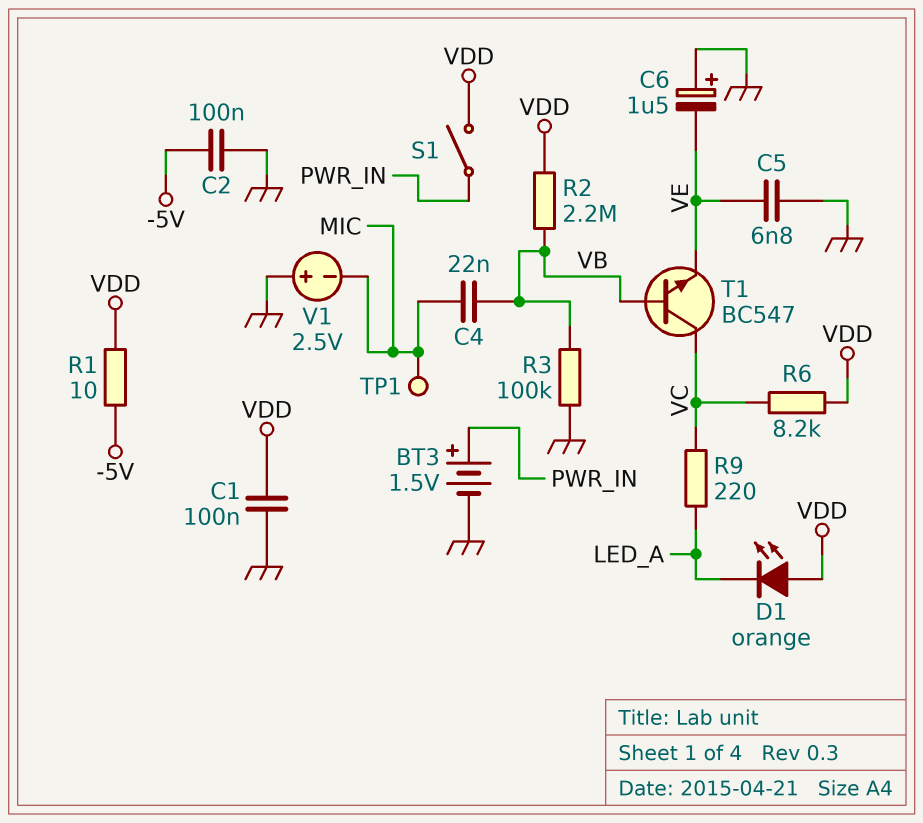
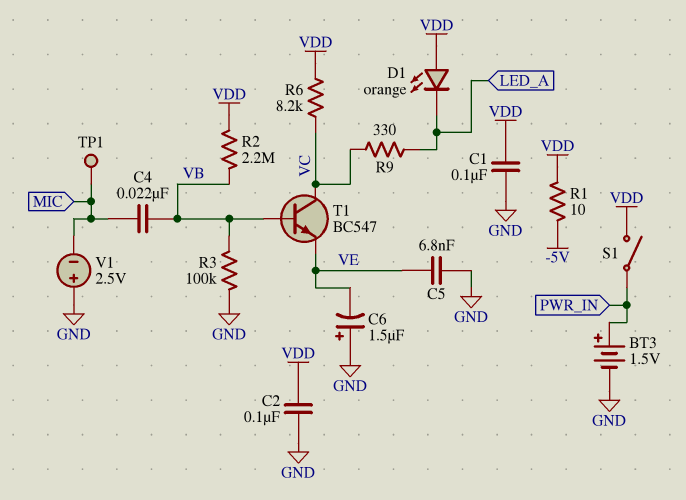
C2: 100nF (-5V, GND) -> 100nF (GND, VDD)
R9: 220 (LED_A, VC) -> 330 (LED_A, VC)

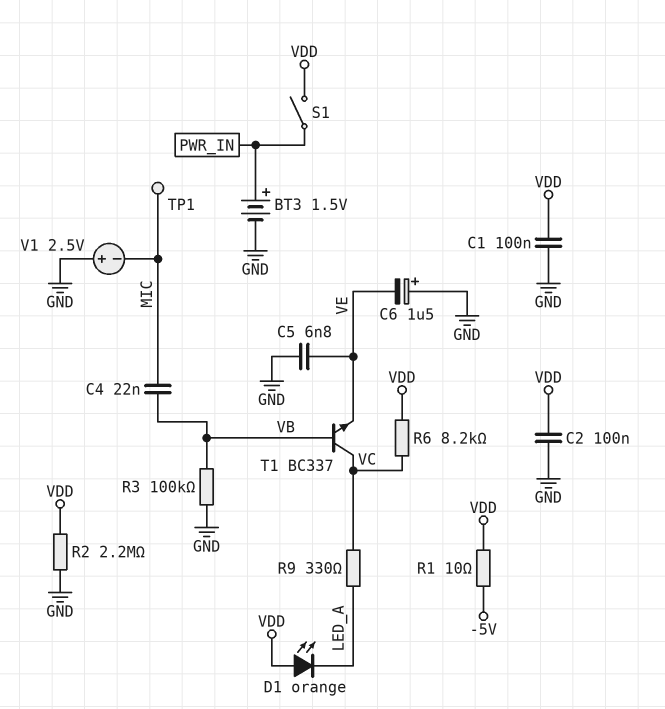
R2: 2.2M (VB, VDD) -> 2.2M (GND, VDD)
T1: NPN BC547 (B VB, C VC, E VE) -> NPN BC337 (B VB, C VC, E VE)

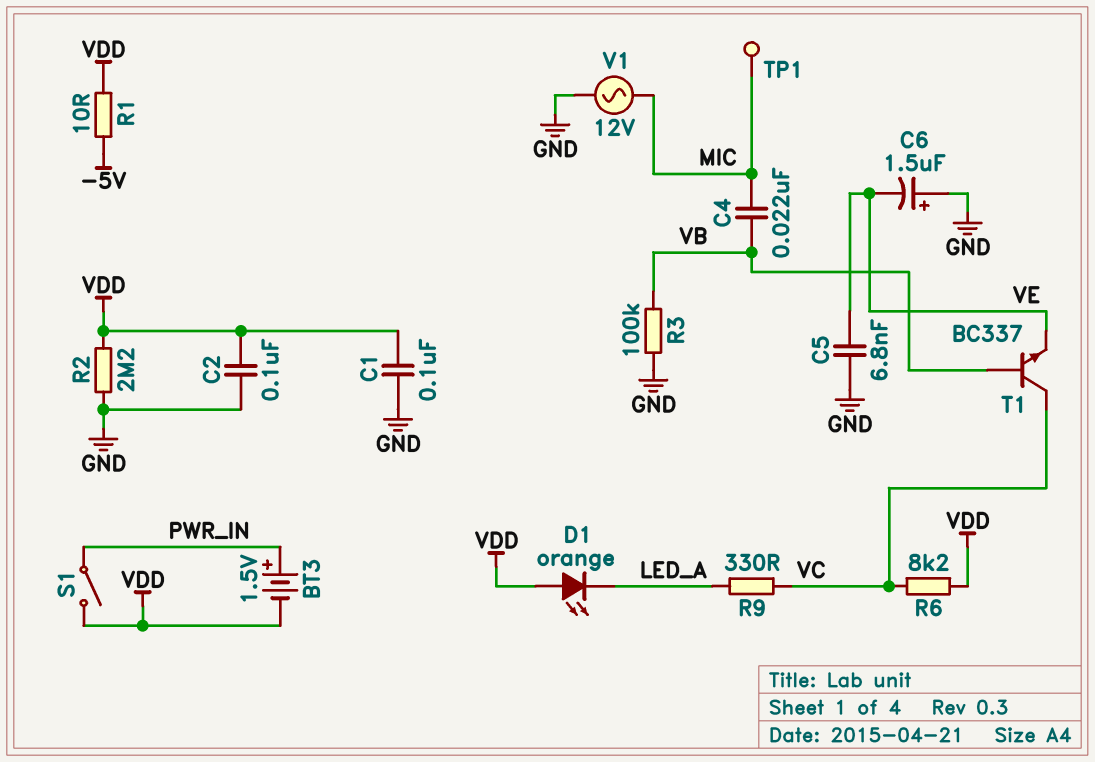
BT3: 1.5V (plus PWR_IN, minus GND) -> 1.5V (plus PWR_IN, minus VDD)
V1: 2.5V (plus GND, minus MIC) -> AC 12V (GND, MIC)

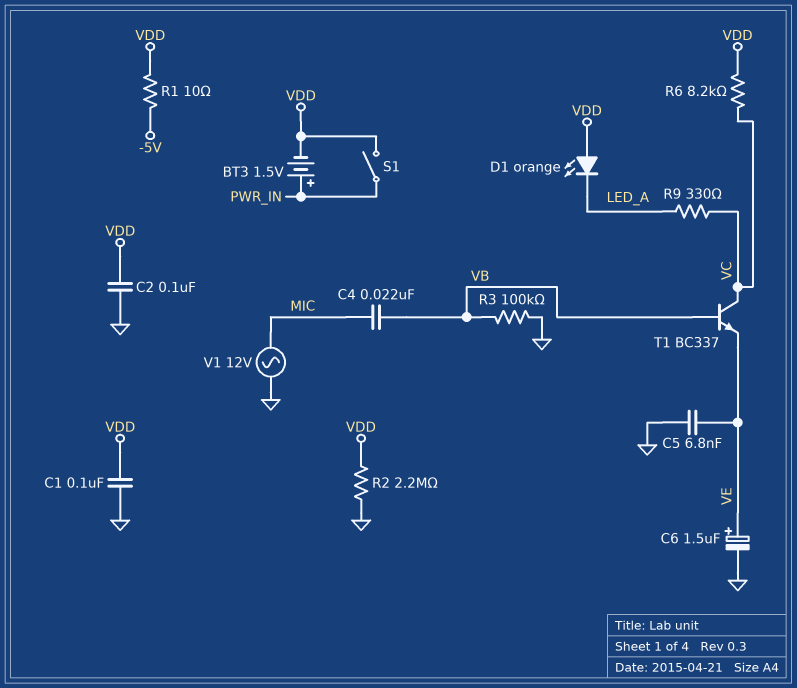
C6: 1.5uF (plus GND, minus VE) -> 1.5uF (plus VE, minus GND)
TP1: test point (MIC) -> none

